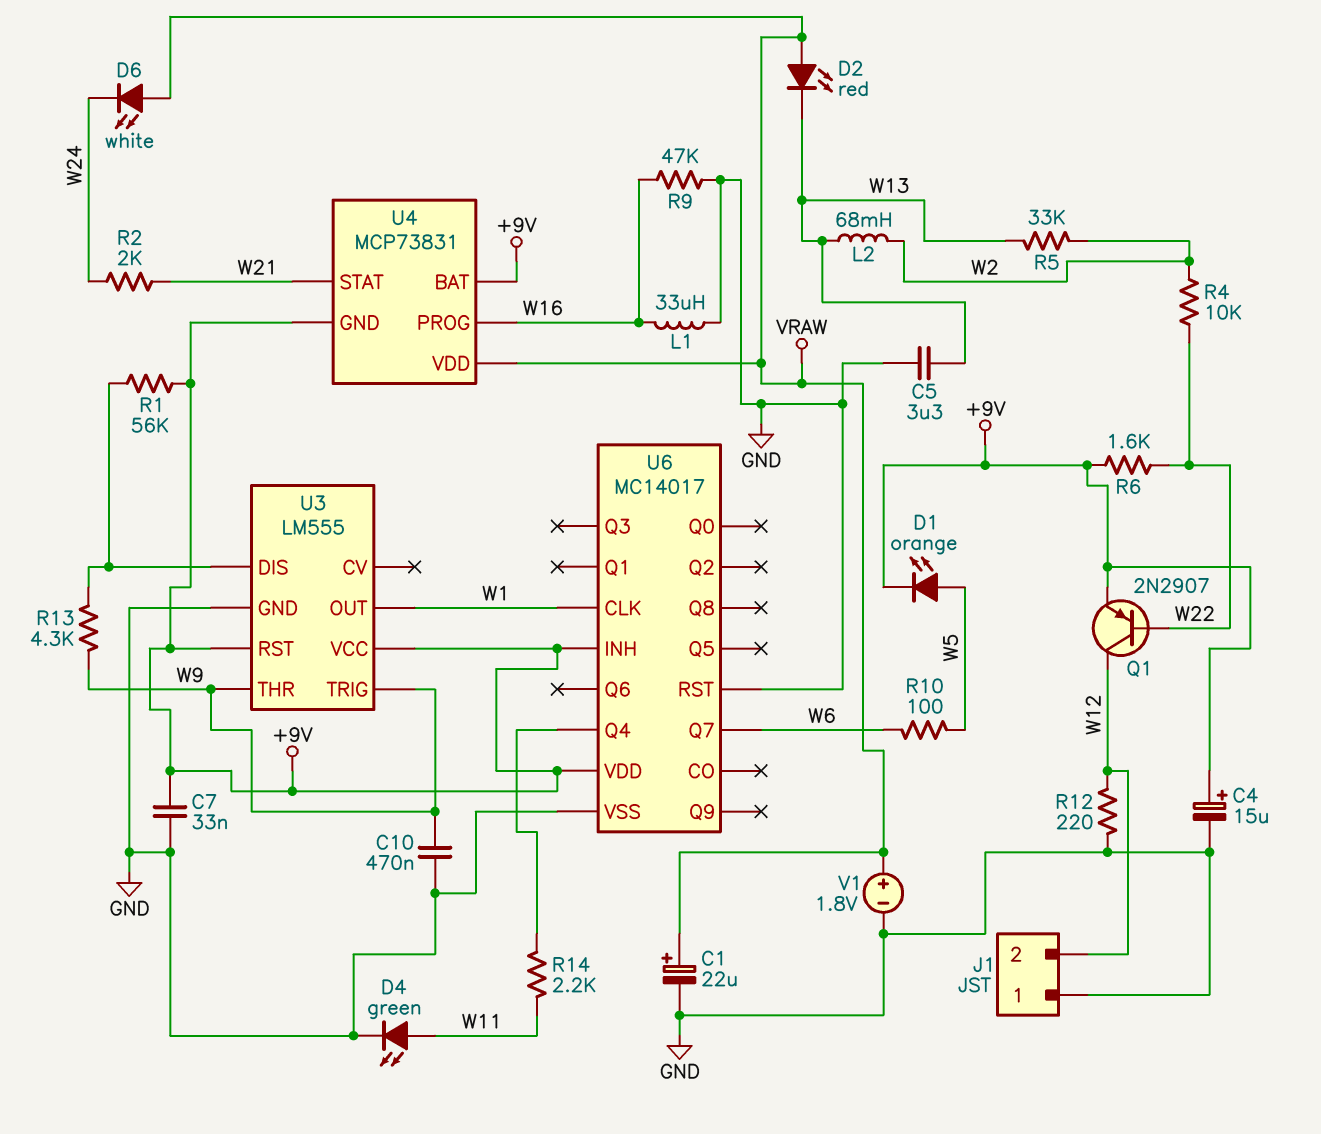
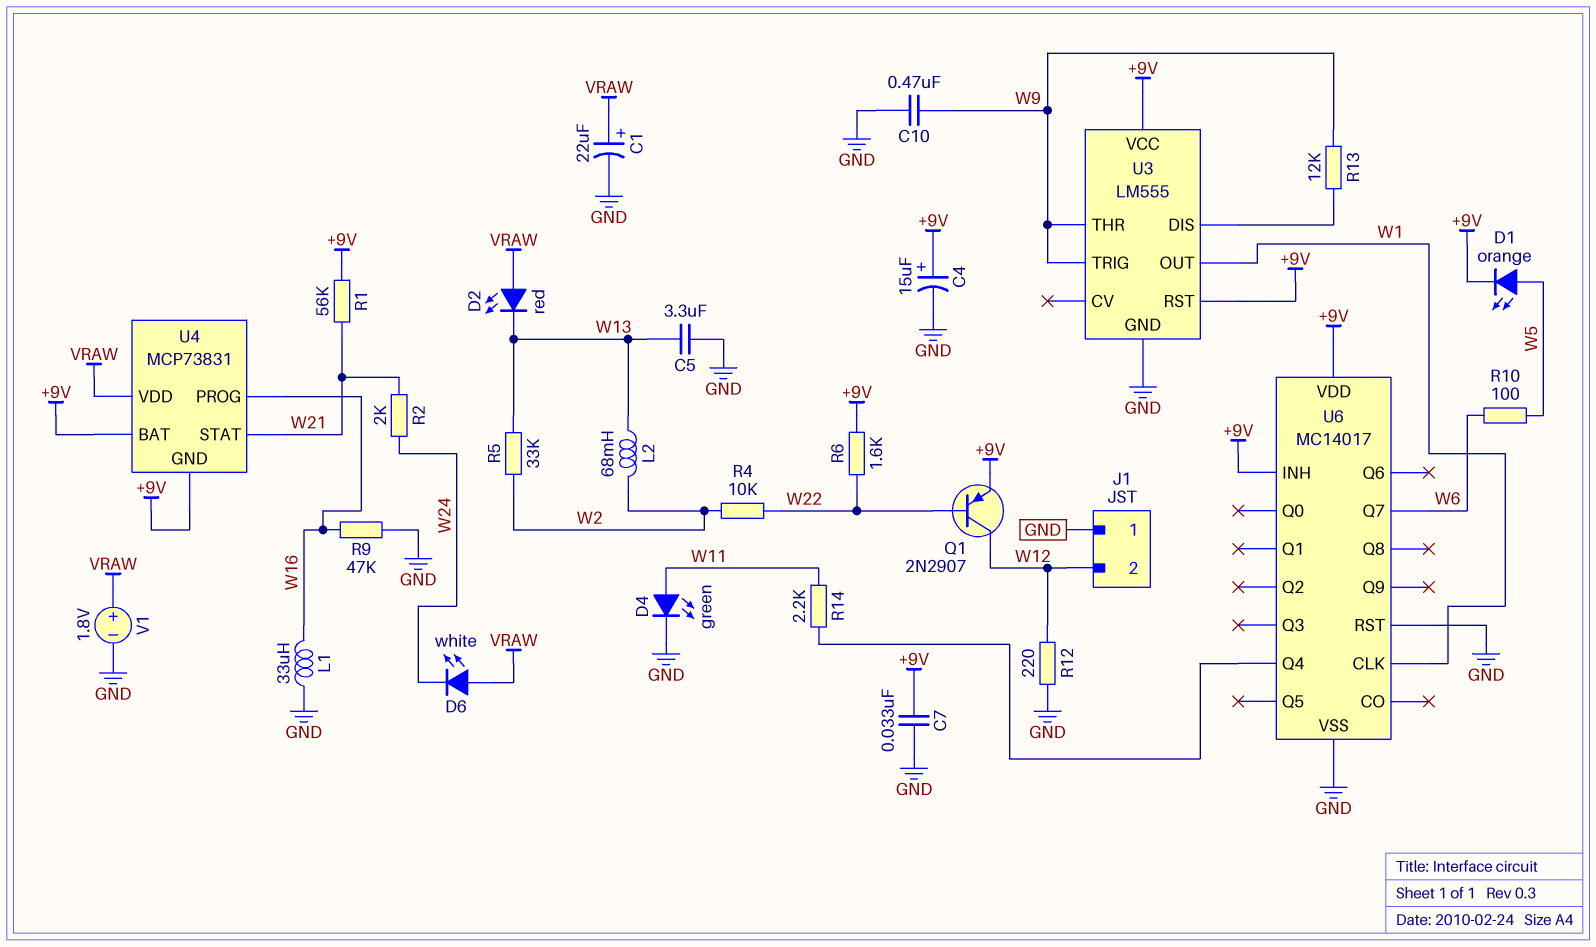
R1: 56k (+9V, U3/DIS) -> 56k (+9V, W21)
R13: 4.3k (U3/DIS, W9) -> 12k (U3/DIS, W9)

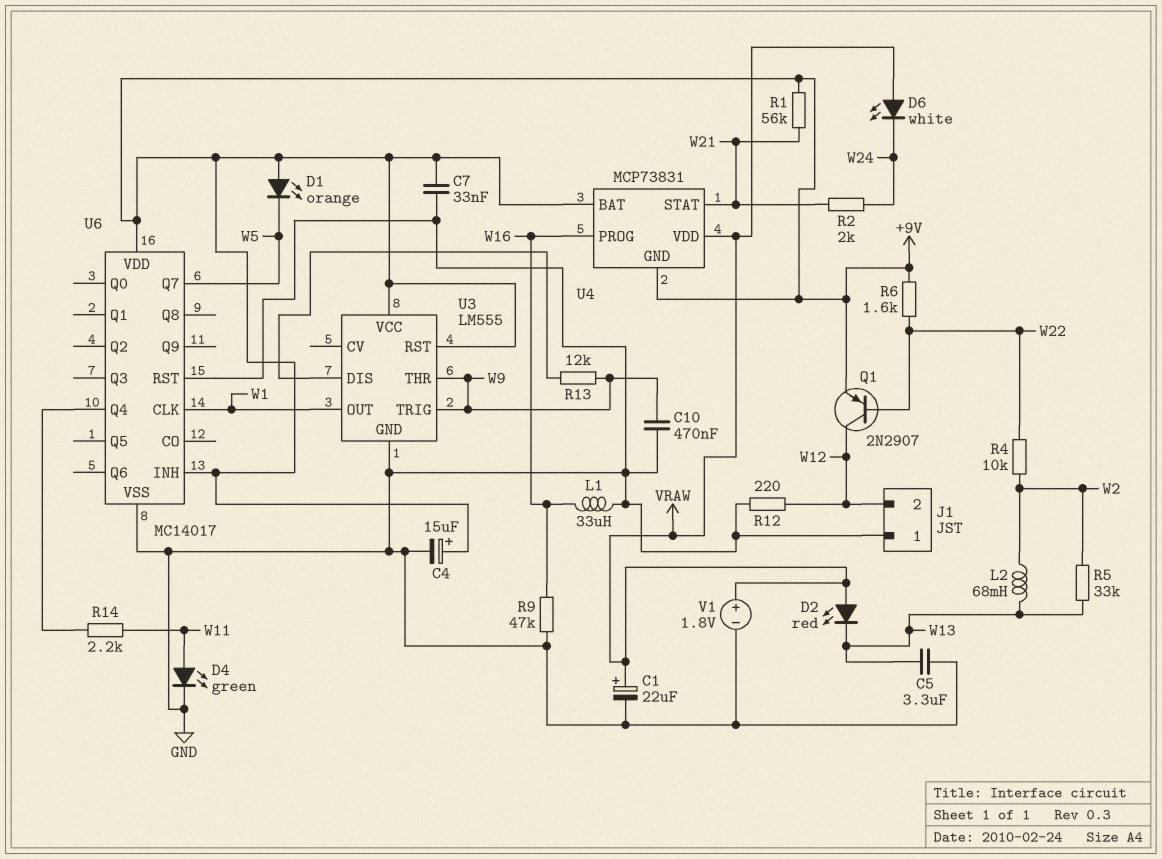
D1: LED orange (A W5, K +9V) -> LED orange (A +9V, K W5)
R10: 100 (W5, W6) -> none
U6 pin Q7: W6 -> W5

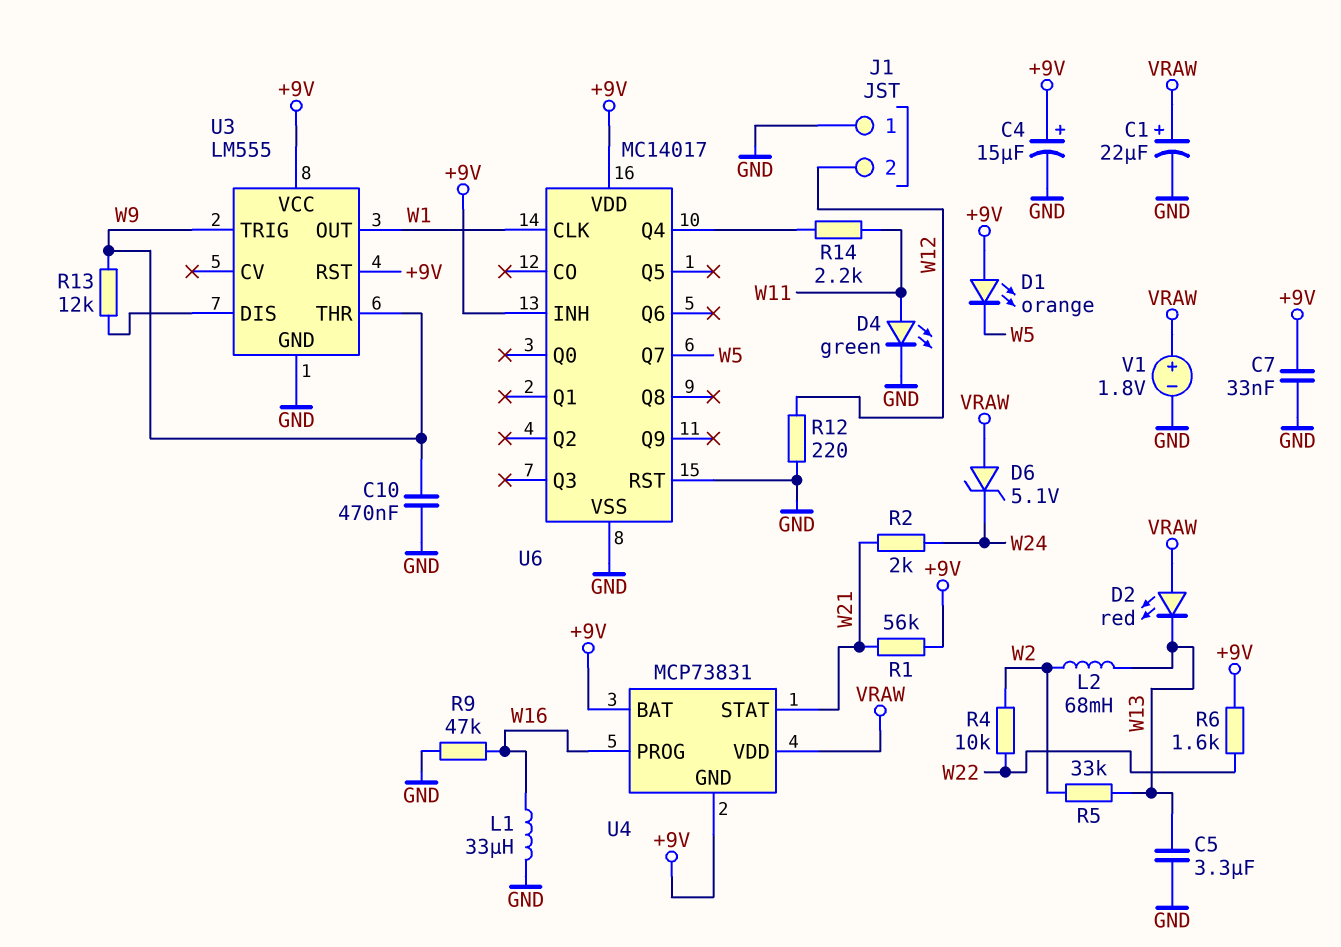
D6: LED white (A VRAW, K W24) -> zener 5.1V (A VRAW, K W24)
Q1: PNP 2N2907 (B W22, C W12, E +9V) -> none

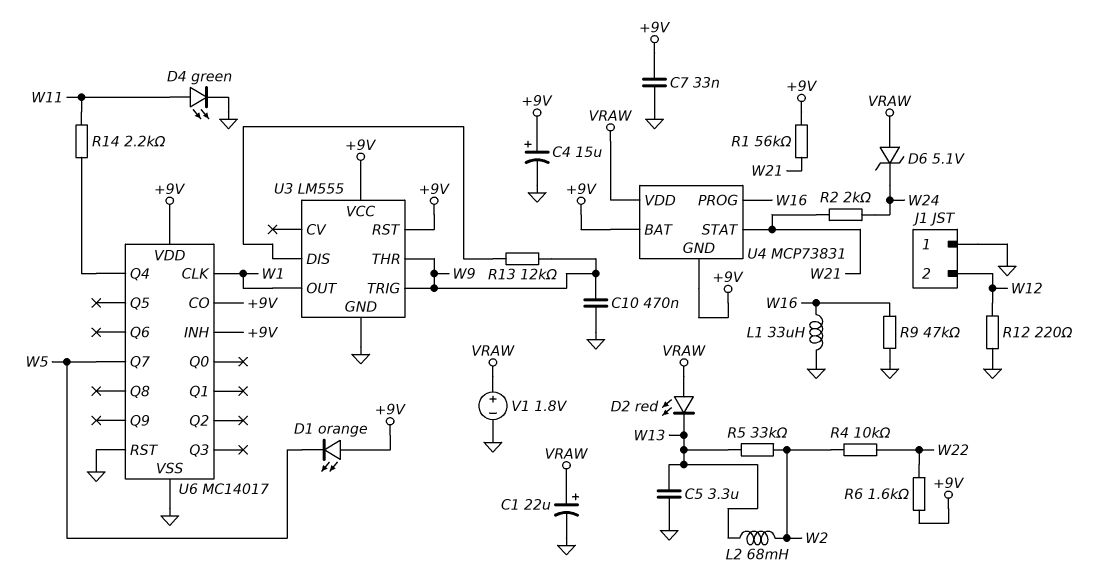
U6 pin CO: none -> +9V

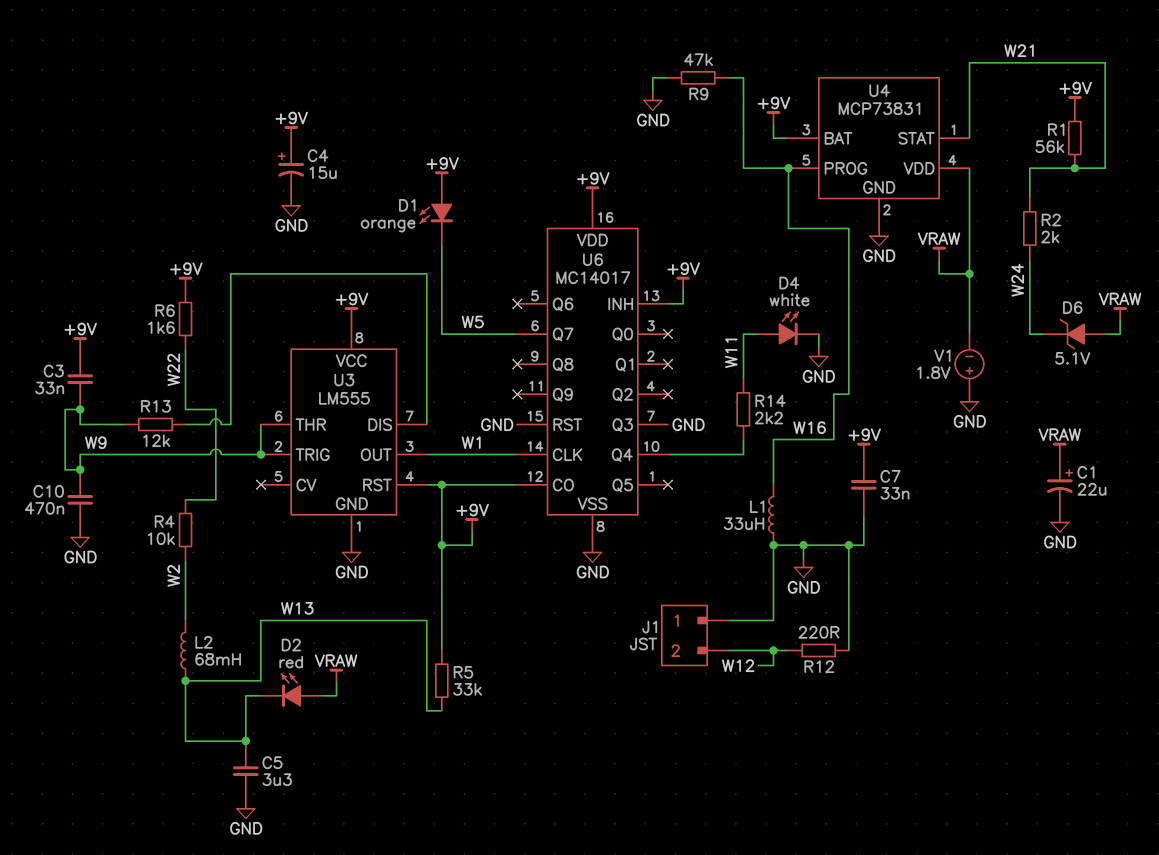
C3: none -> 33nF (+9V, W9)
D4: LED green (A W11, K GND) -> LED white (A W11, K GND)
R5: 33k (W2, W13) -> 33k (+9V, W13)
U4 pin GND: +9V -> GND
U6 pin Q3: none -> GND
V1: 1.8V (plus VRAW, minus GND) -> 1.8V (plus GND, minus VRAW)

